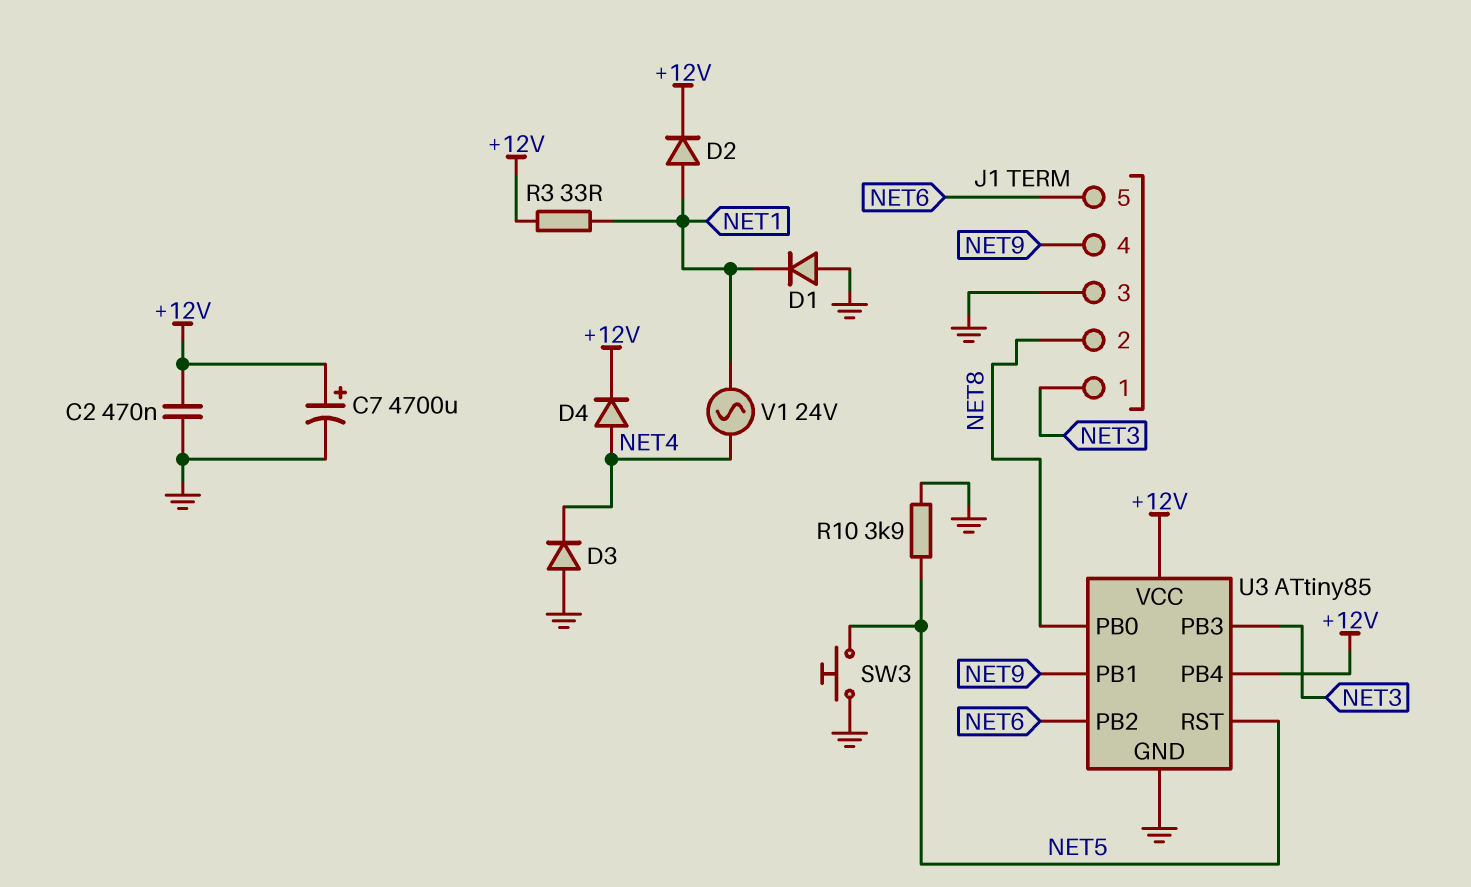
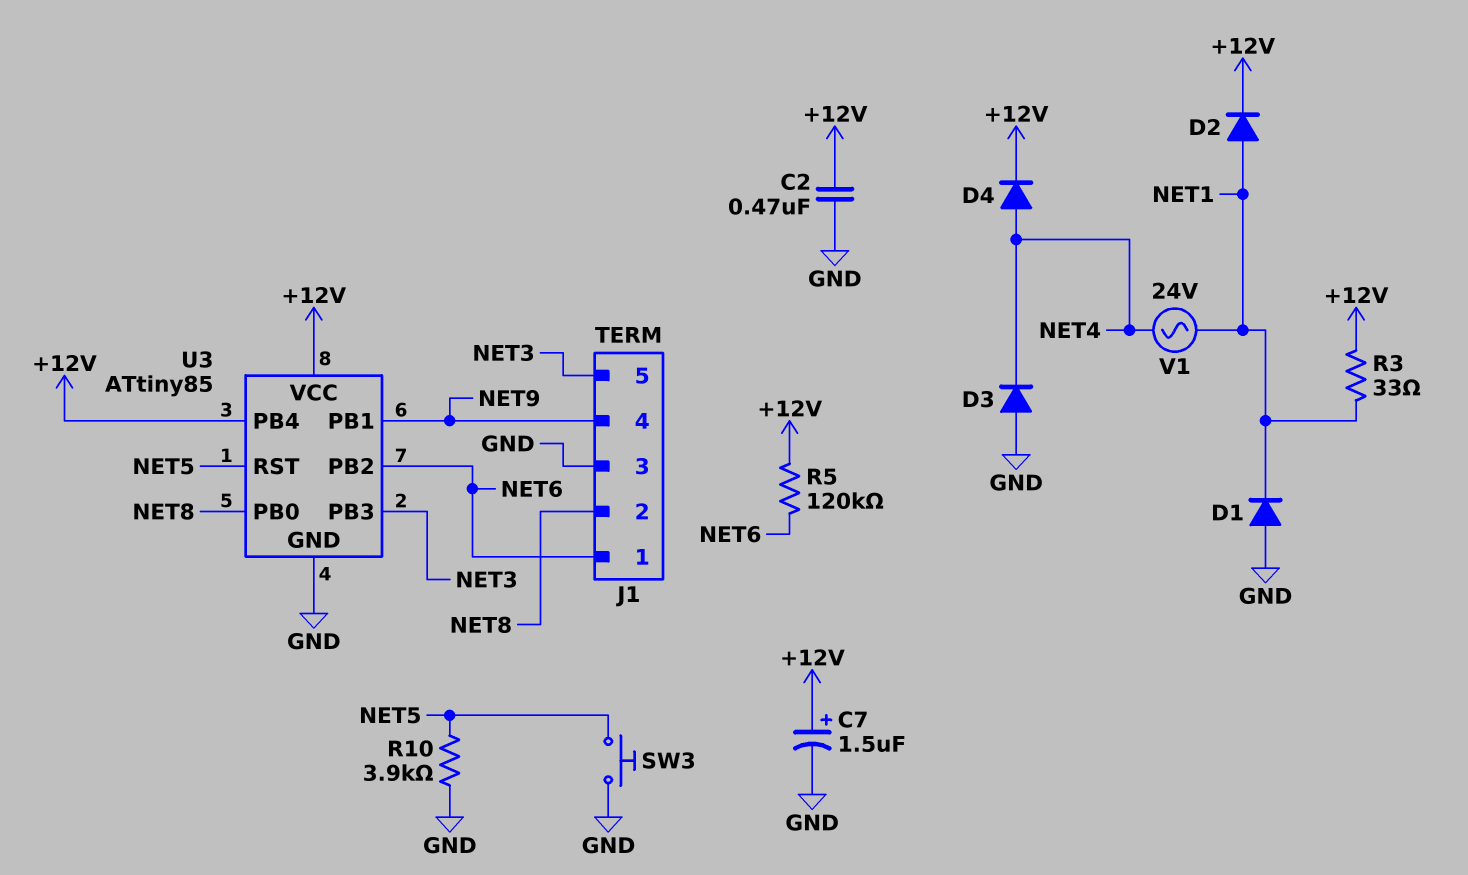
C7: 4700uF (plus +12V, minus GND) -> 1.5uF (plus +12V, minus GND)
J1 pin 1: NET3 -> NET6
J1 pin 5: NET6 -> NET3
R5: none -> 120k (+12V, NET6)

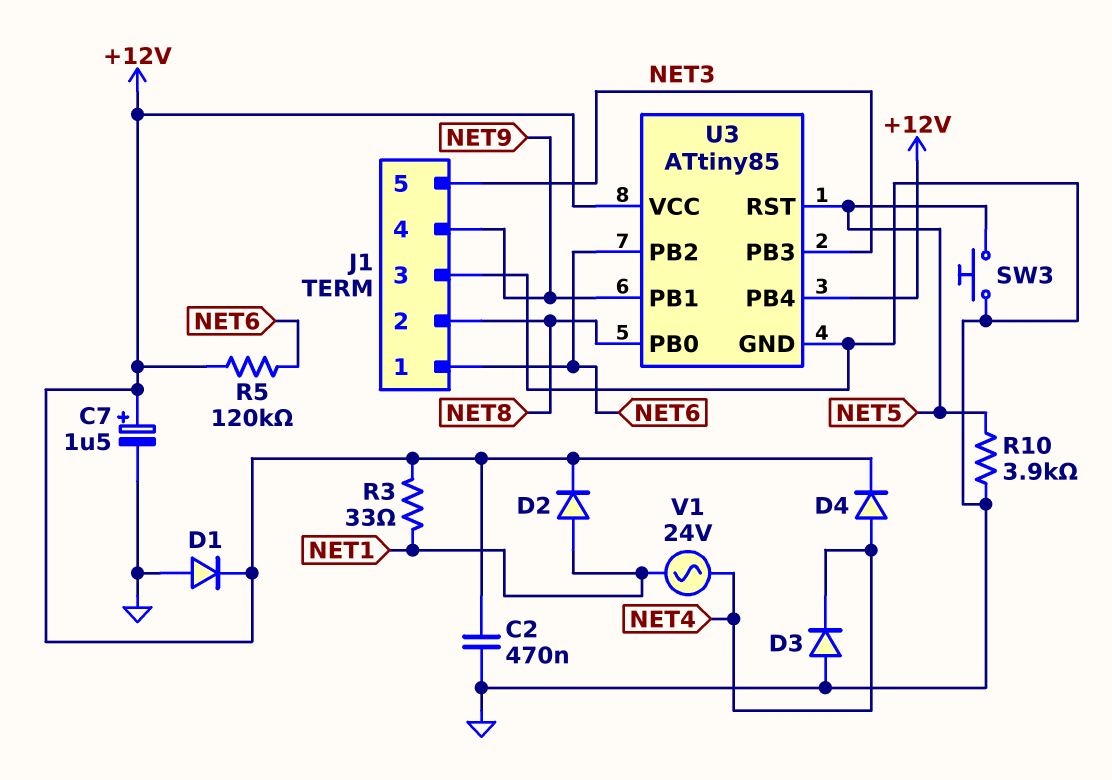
D1: diode (A GND, K NET1) -> diode (A GND, K +12V)

